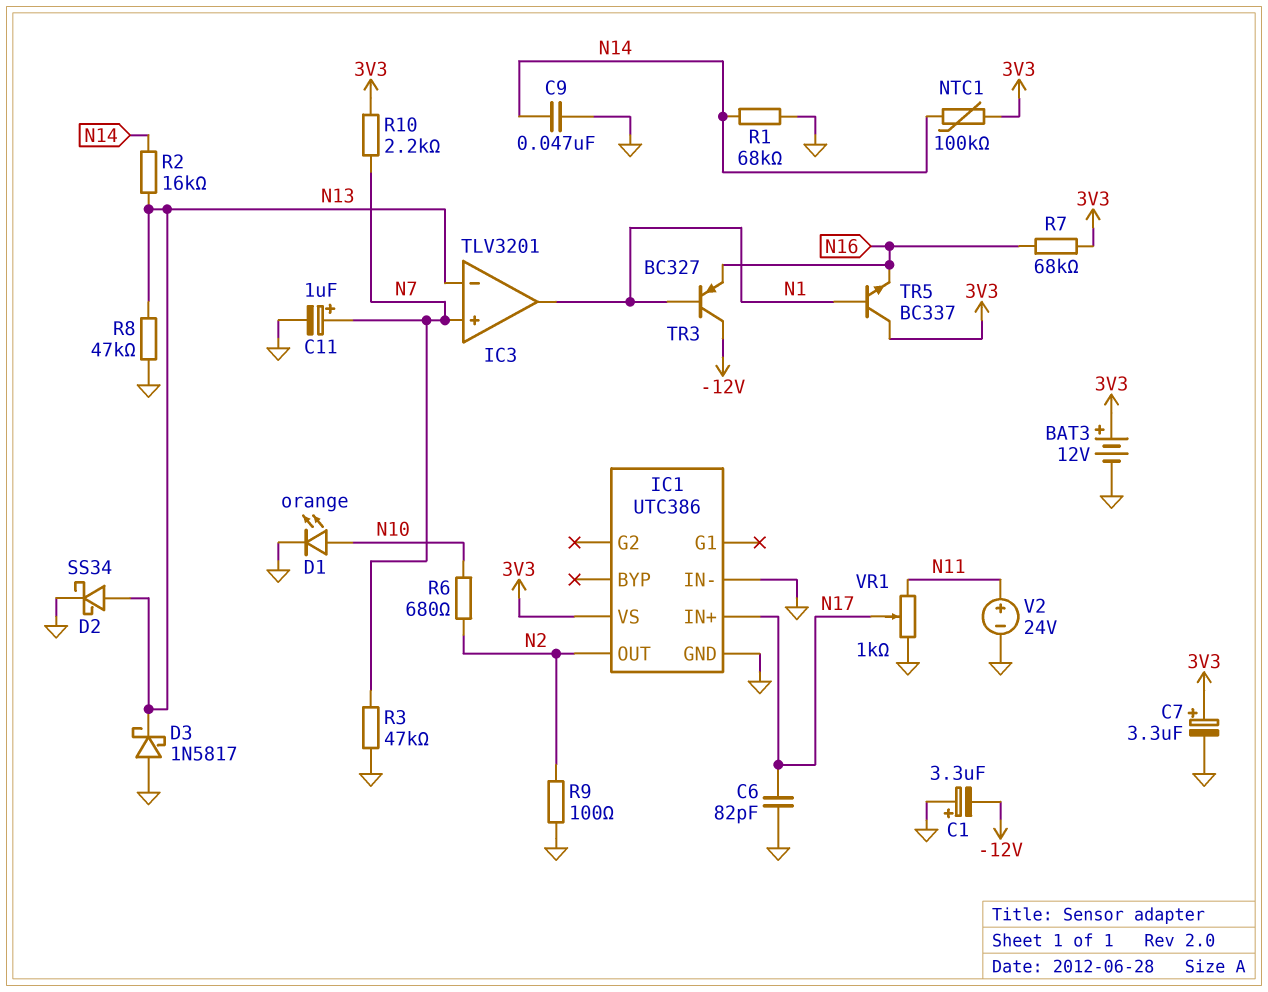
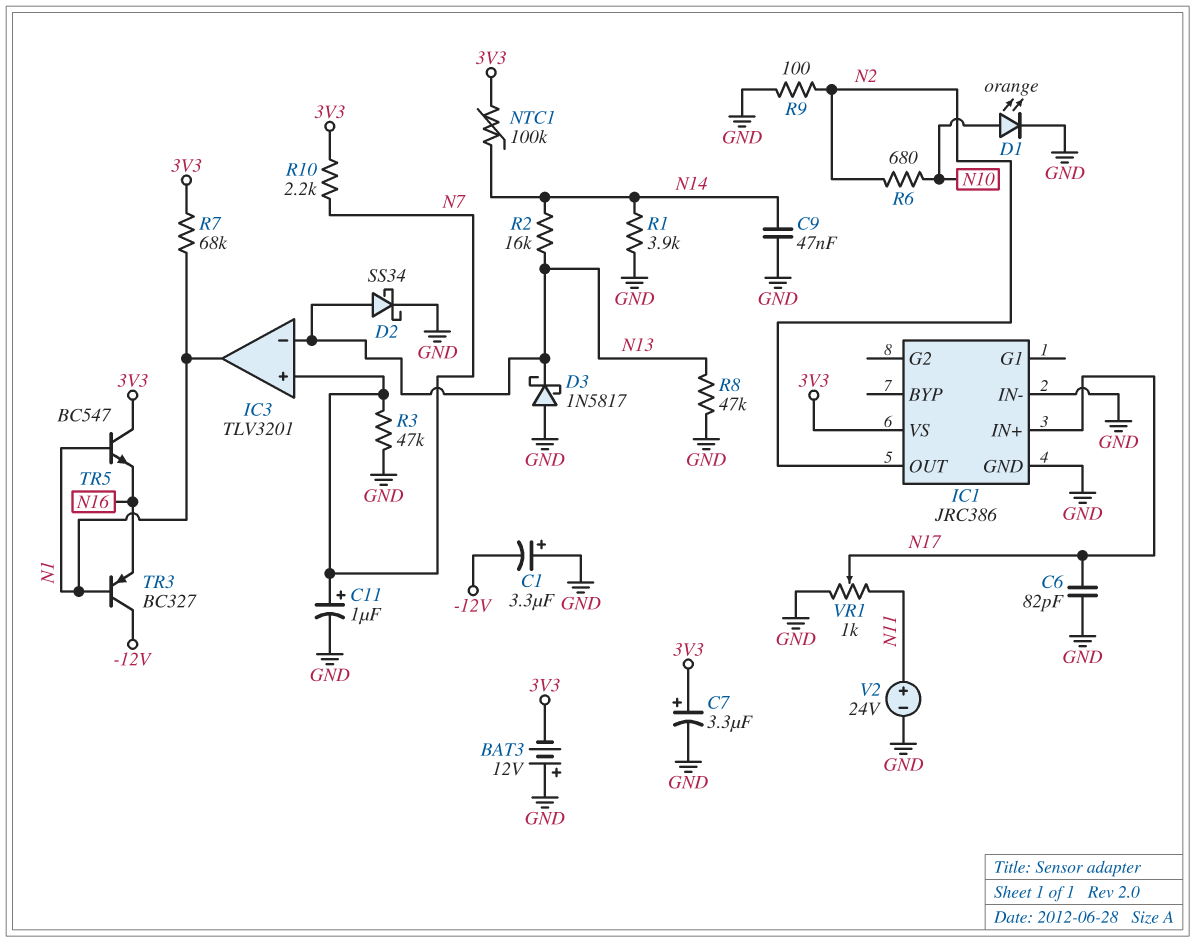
BAT3: 12V (plus 3V3, minus GND) -> 12V (plus GND, minus 3V3)
IC1: UTC386 -> JRC386
R1: 68k (GND, N14) -> 3.9k (GND, N14)
R7: 68k (3V3, N16) -> 68k (3V3, N1)
TR5: NPN BC337 (B N1, C 3V3, E N16) -> NPN BC547 (B N1, C 3V3, E N16)

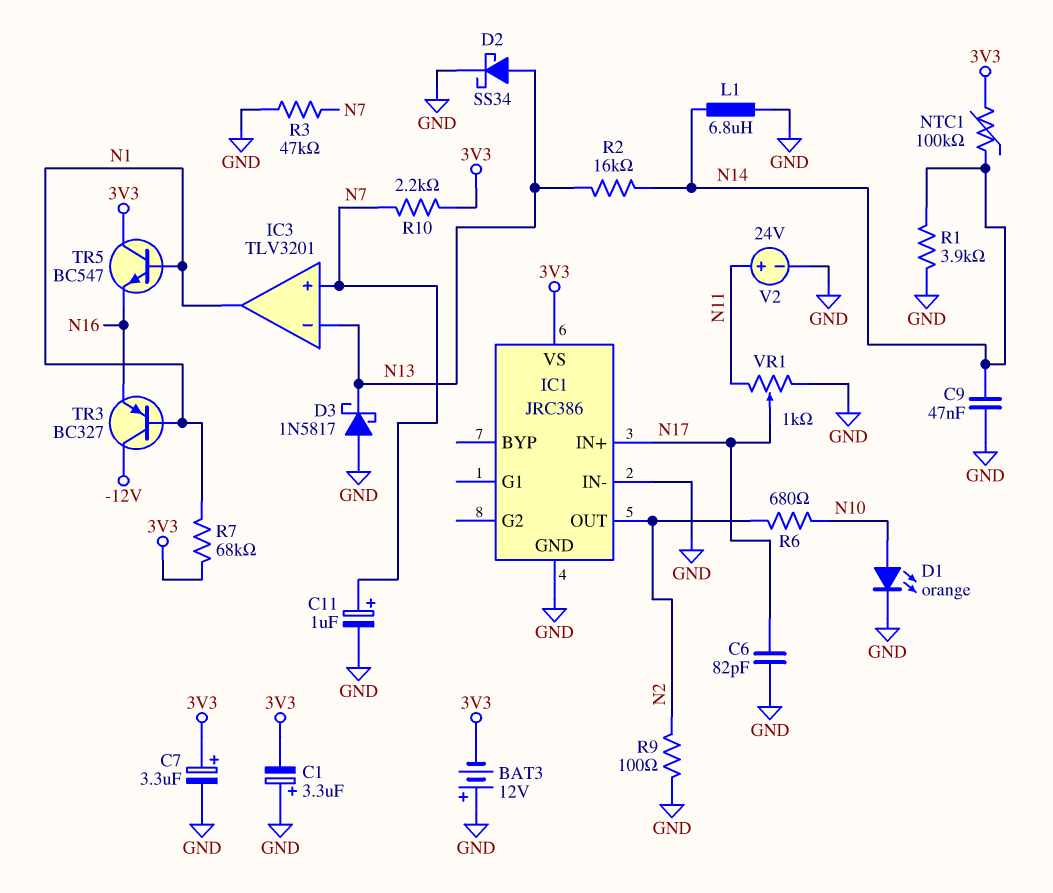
C1: 3.3uF (plus GND, minus -12V) -> 3.3uF (plus GND, minus 3V3)
L1: none -> 6.8uH (GND, N14)
R8: 47k (GND, N13) -> none

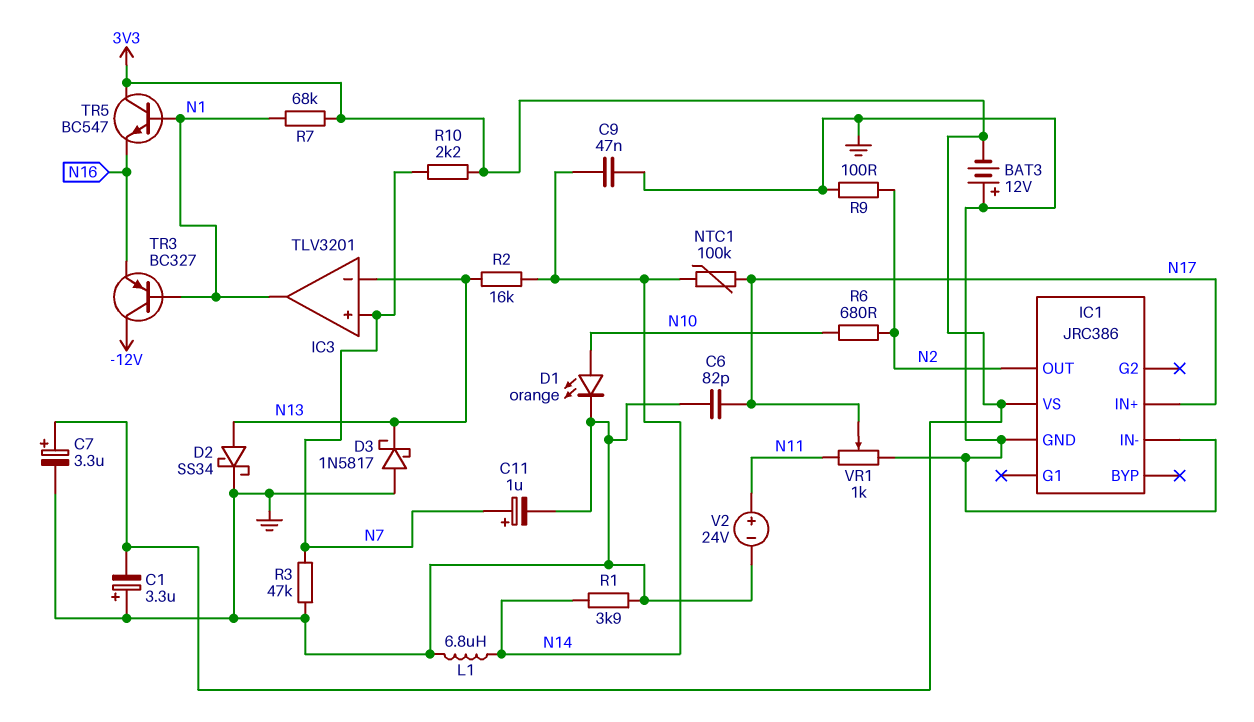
NTC1: 100k (3V3, N14) -> 100k (N14, N17)

